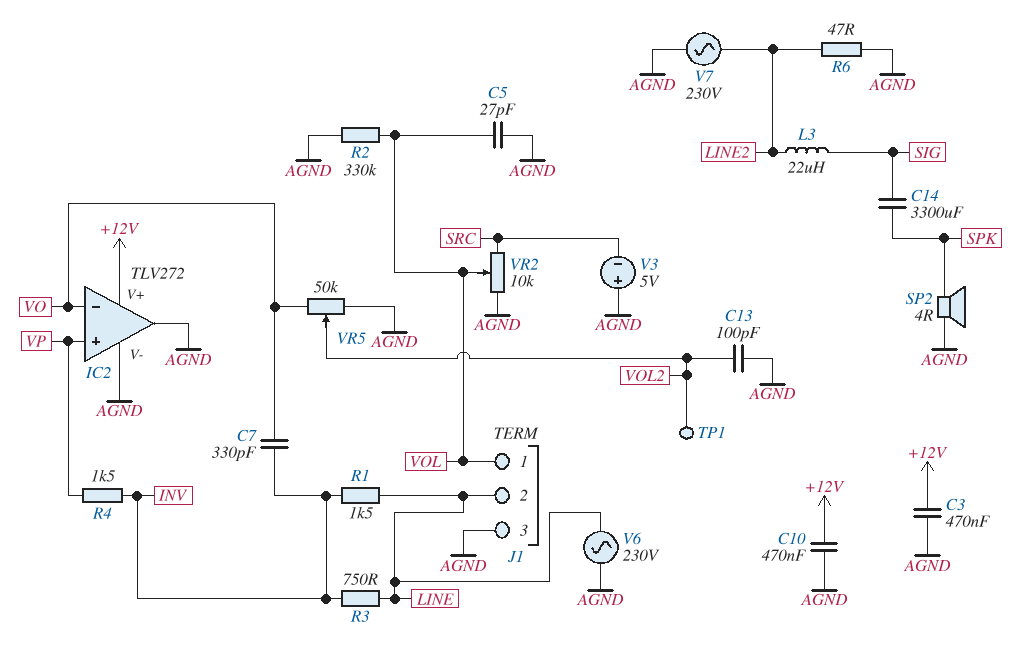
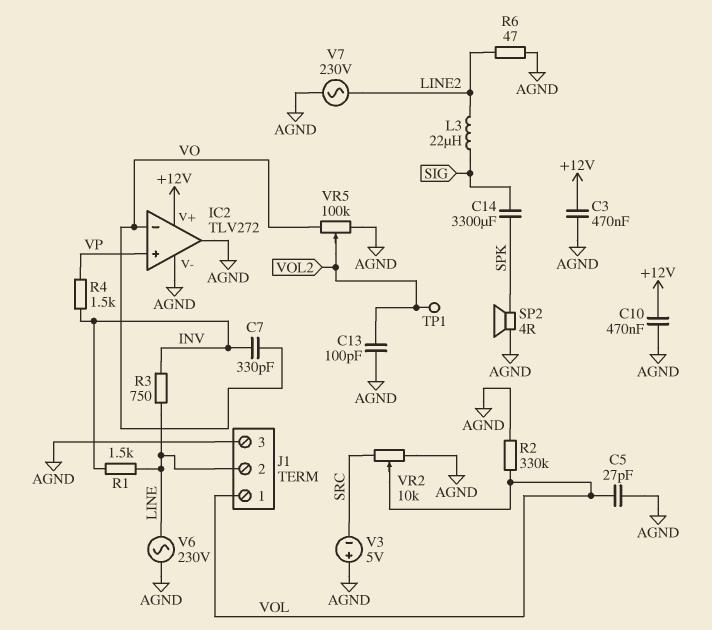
VR5: 50k (AGND, VO, wiper VOL2) -> 100k (AGND, VO, wiper VOL2)

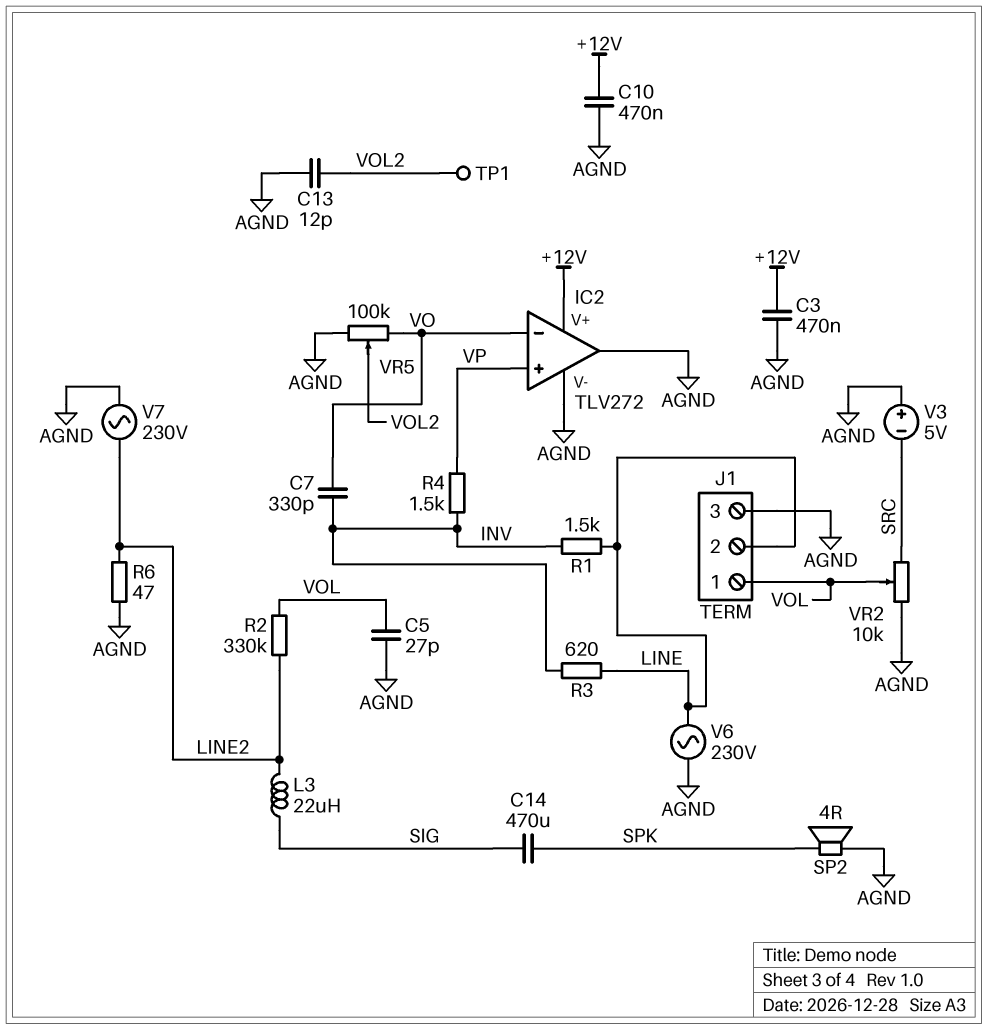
C13: 100pF (AGND, VOL2) -> 12pF (AGND, VOL2)
C14: 3300uF (SIG, SPK) -> 470uF (SIG, SPK)
R2: 330k (AGND, VOL) -> 330k (LINE2, VOL)
R3: 750 (INV, LINE) -> 620 (INV, LINE)

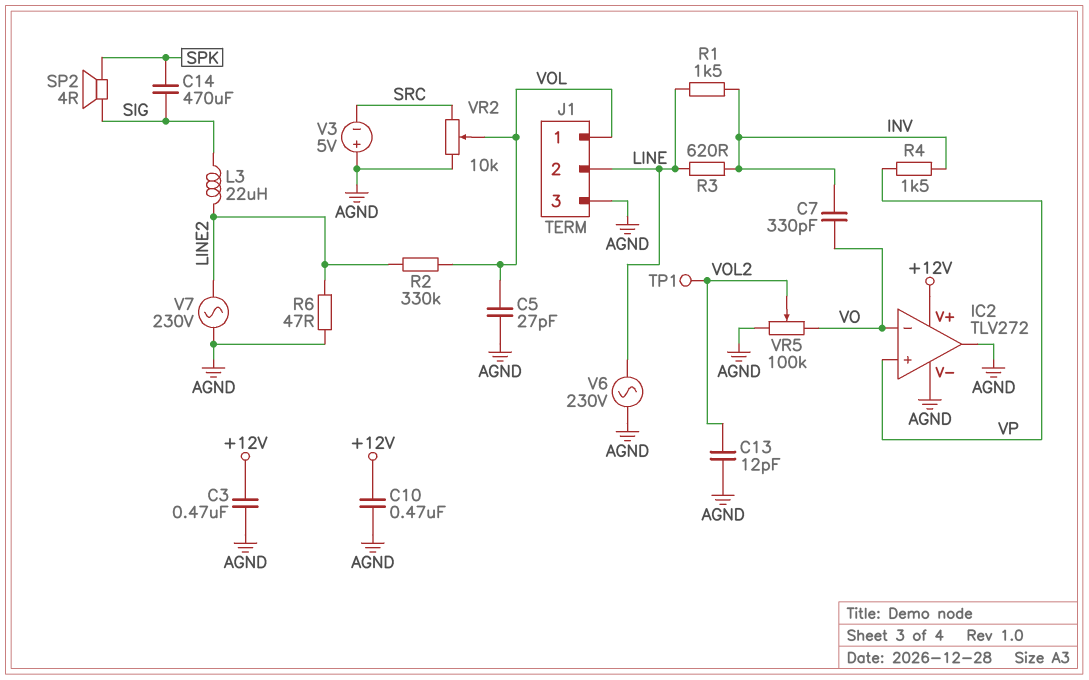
SP2: speaker 4R (AGND, SPK) -> speaker 4R (SIG, SPK)

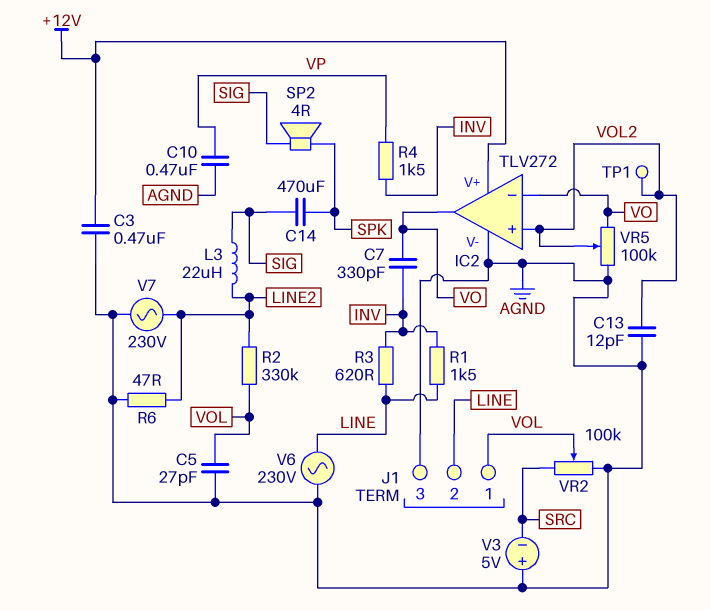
C10: 470nF (+12V, AGND) -> 470nF (AGND, VP)
IC2 pin in+: VP -> VOL2
IC2 pin out: AGND -> VO
VR2: 10k (AGND, SRC, wiper VOL) -> 100k (AGND, SRC, wiper VOL)

